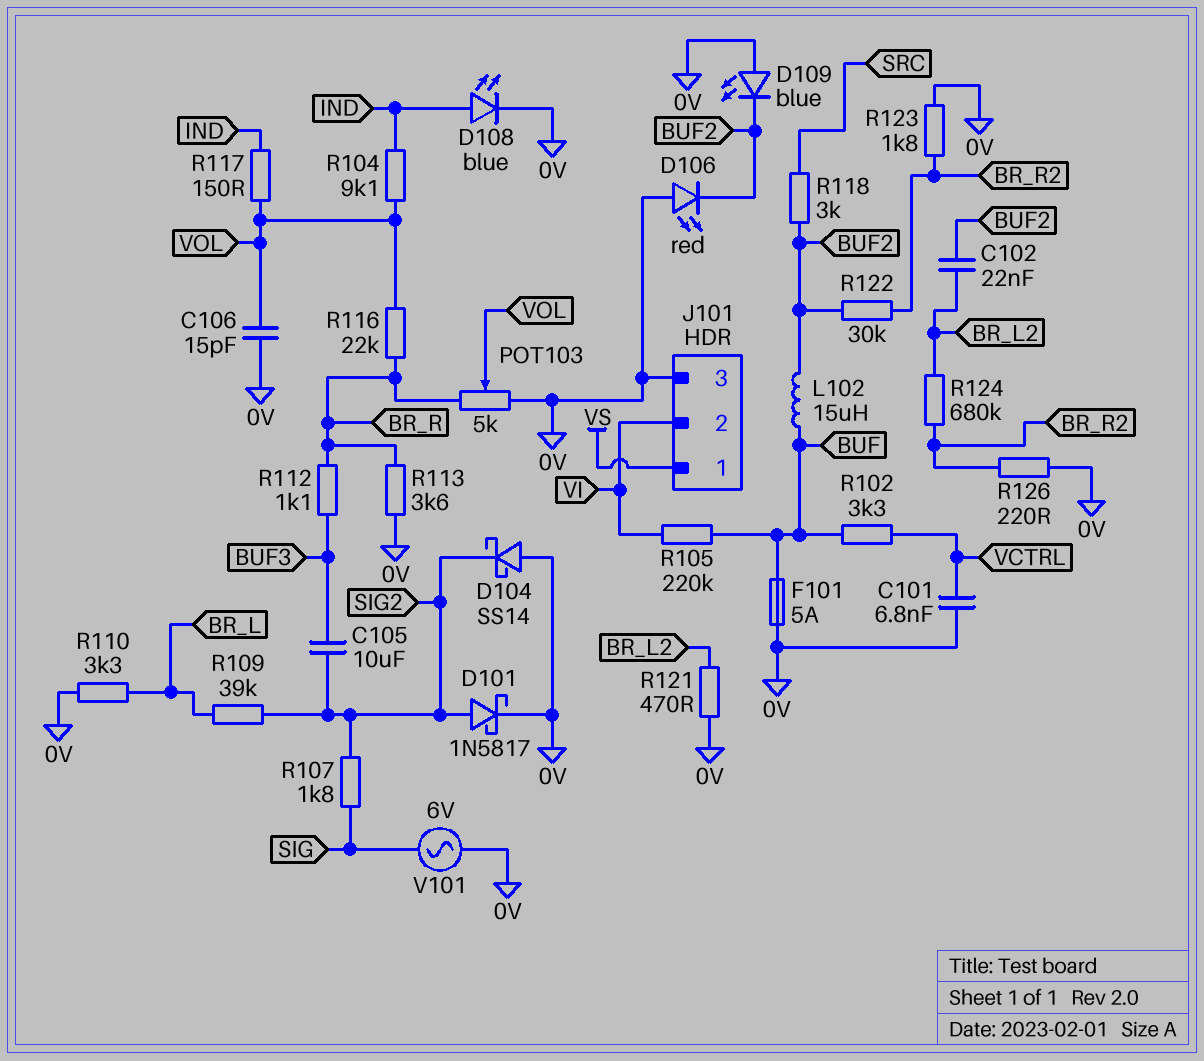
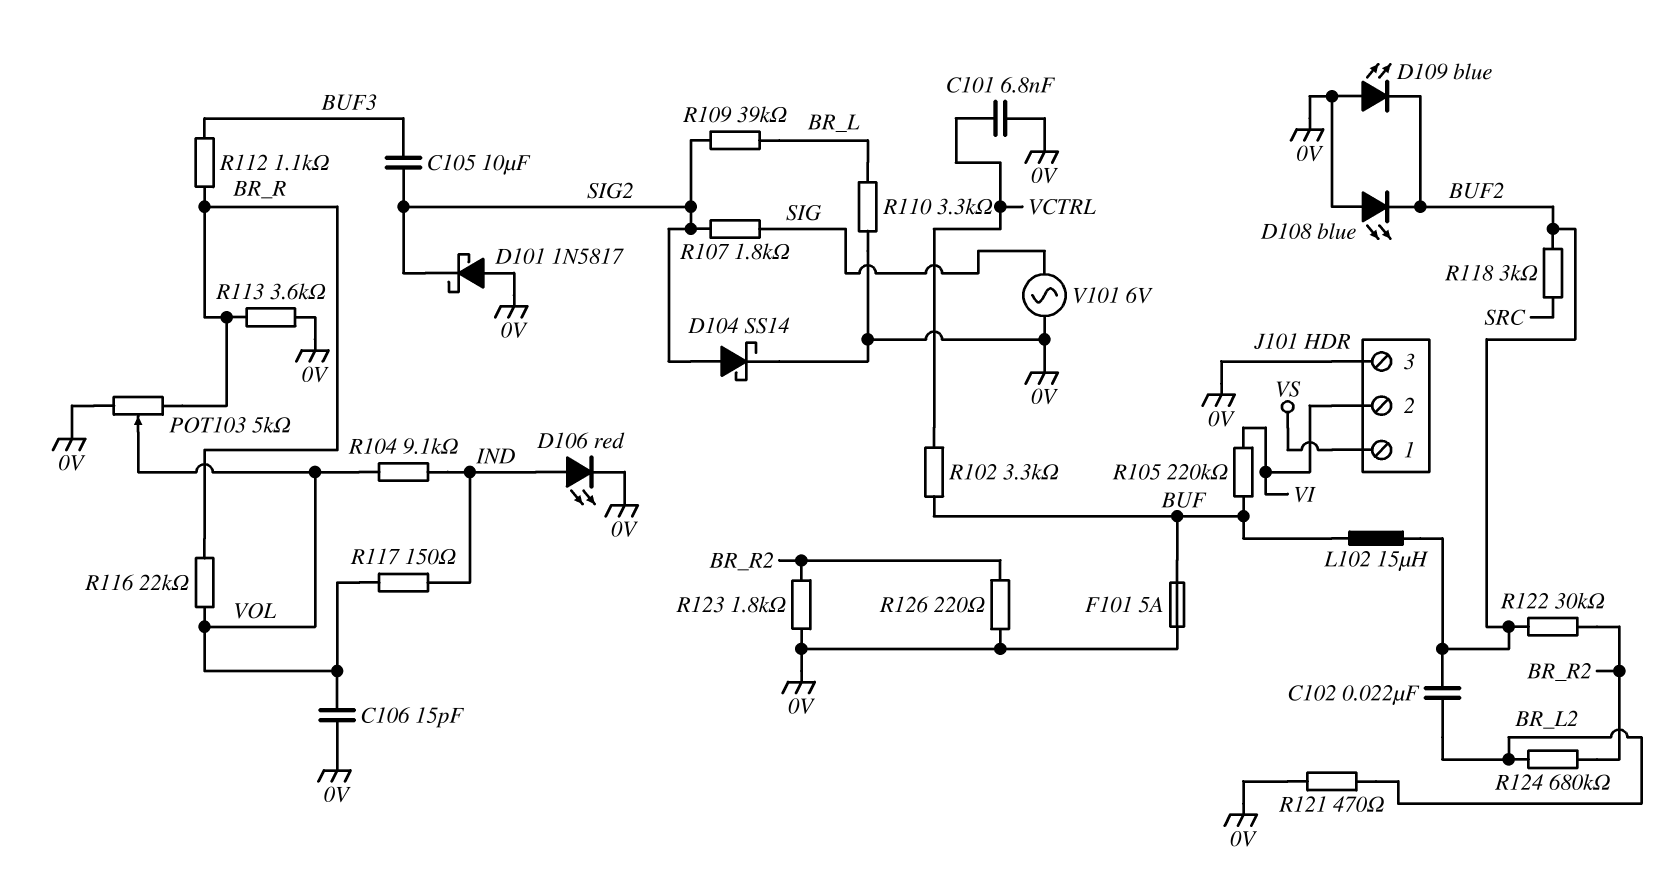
D101: schottky 1N5817 (A SIG2, K 0V) -> schottky 1N5817 (A 0V, K SIG2)
D104: schottky SS14 (A 0V, K SIG2) -> schottky SS14 (A SIG2, K 0V)
D106: LED red (A 0V, K BUF2) -> LED red (A IND, K 0V)
D108: LED blue (A IND, K 0V) -> LED blue (A 0V, K BUF2)

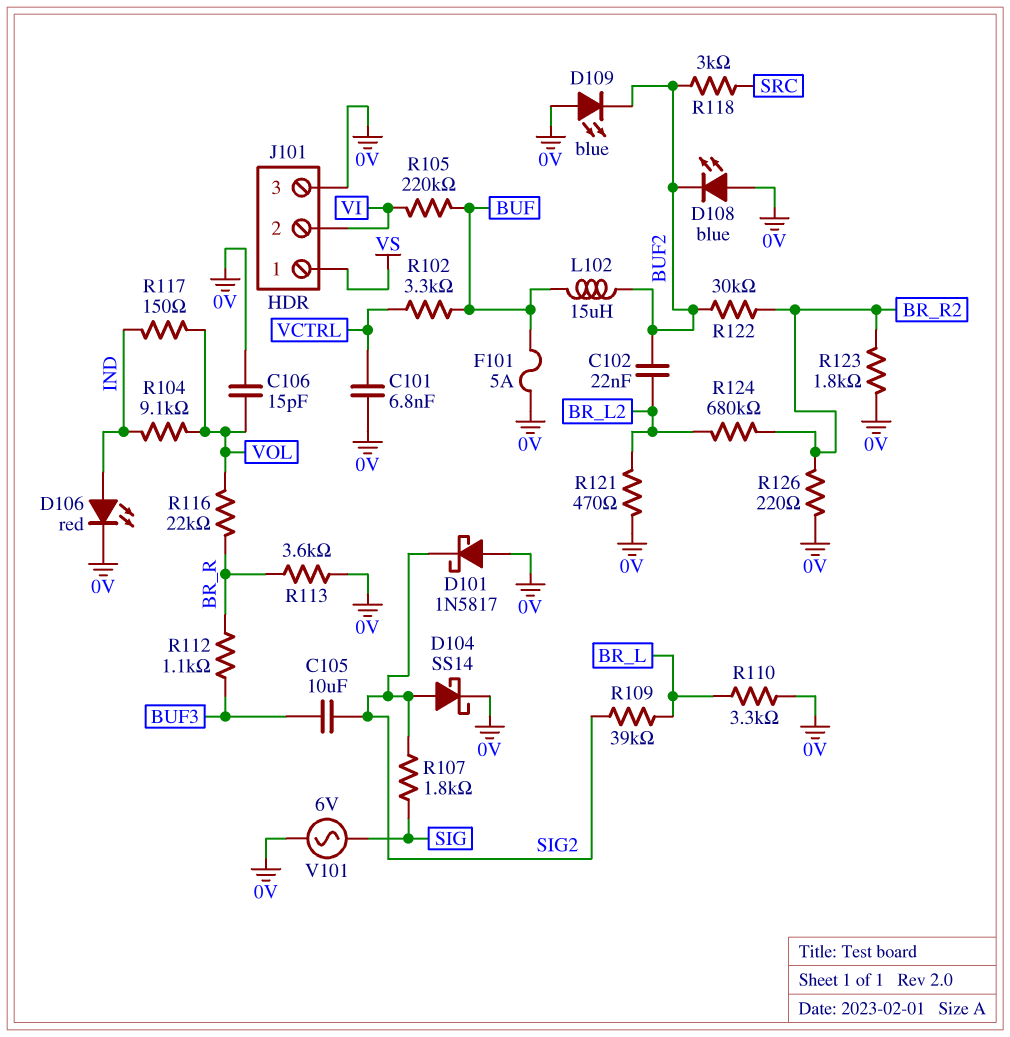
POT103: 5k (0V, BR_R, wiper VOL) -> none

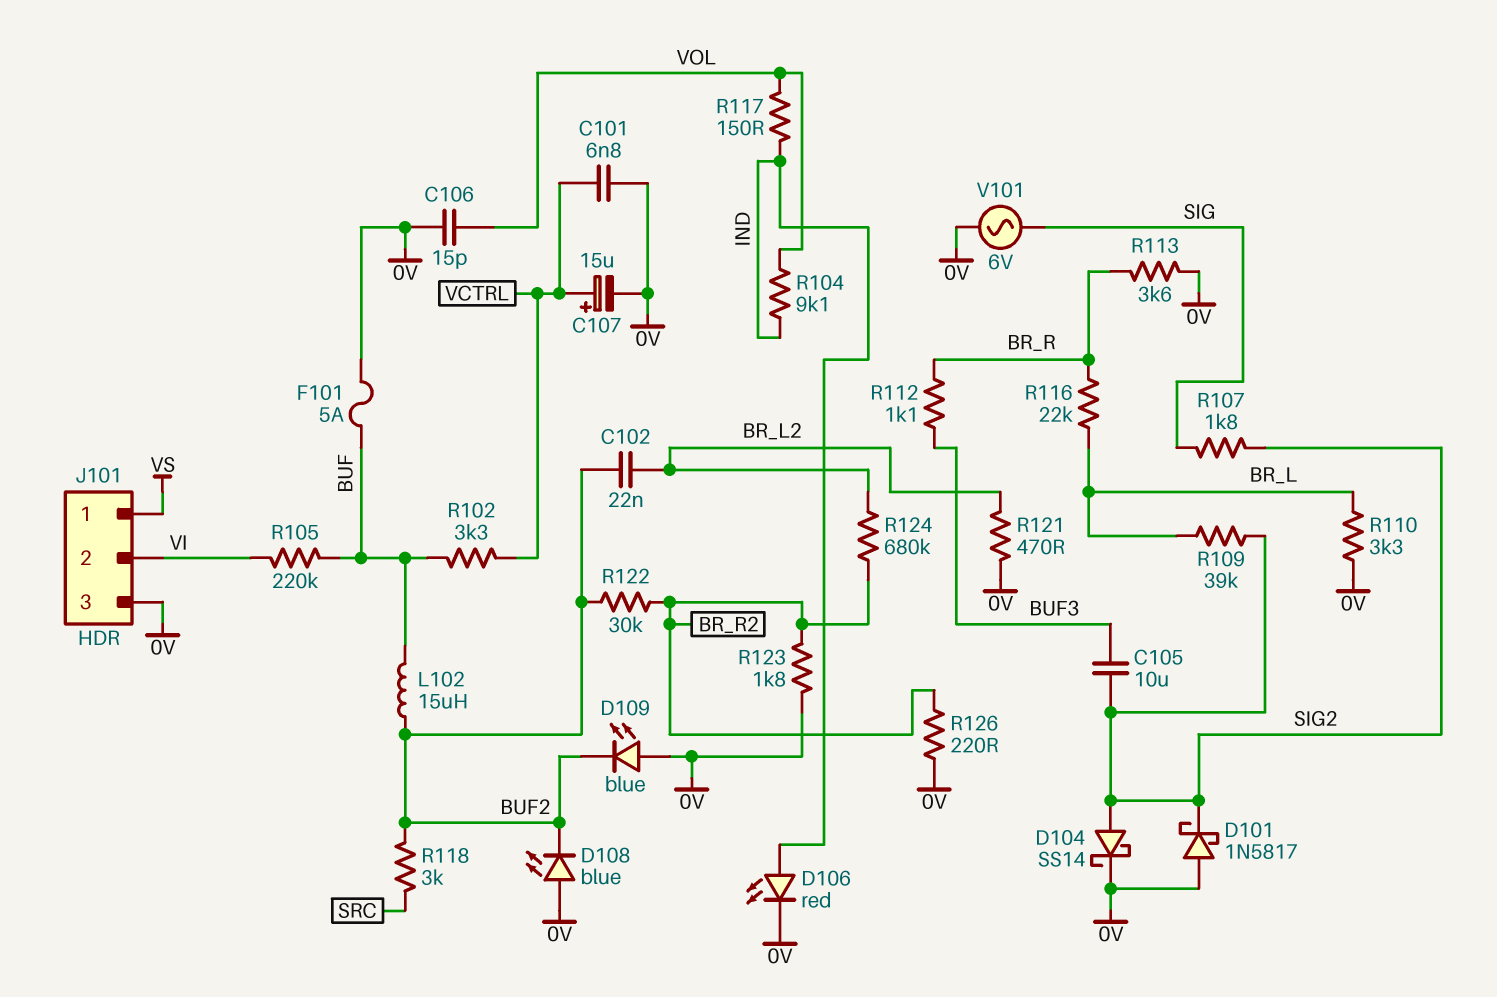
C107: none -> 15uF (plus VCTRL, minus 0V)
R116: 22k (BR_R, VOL) -> 22k (BR_L, BR_R)

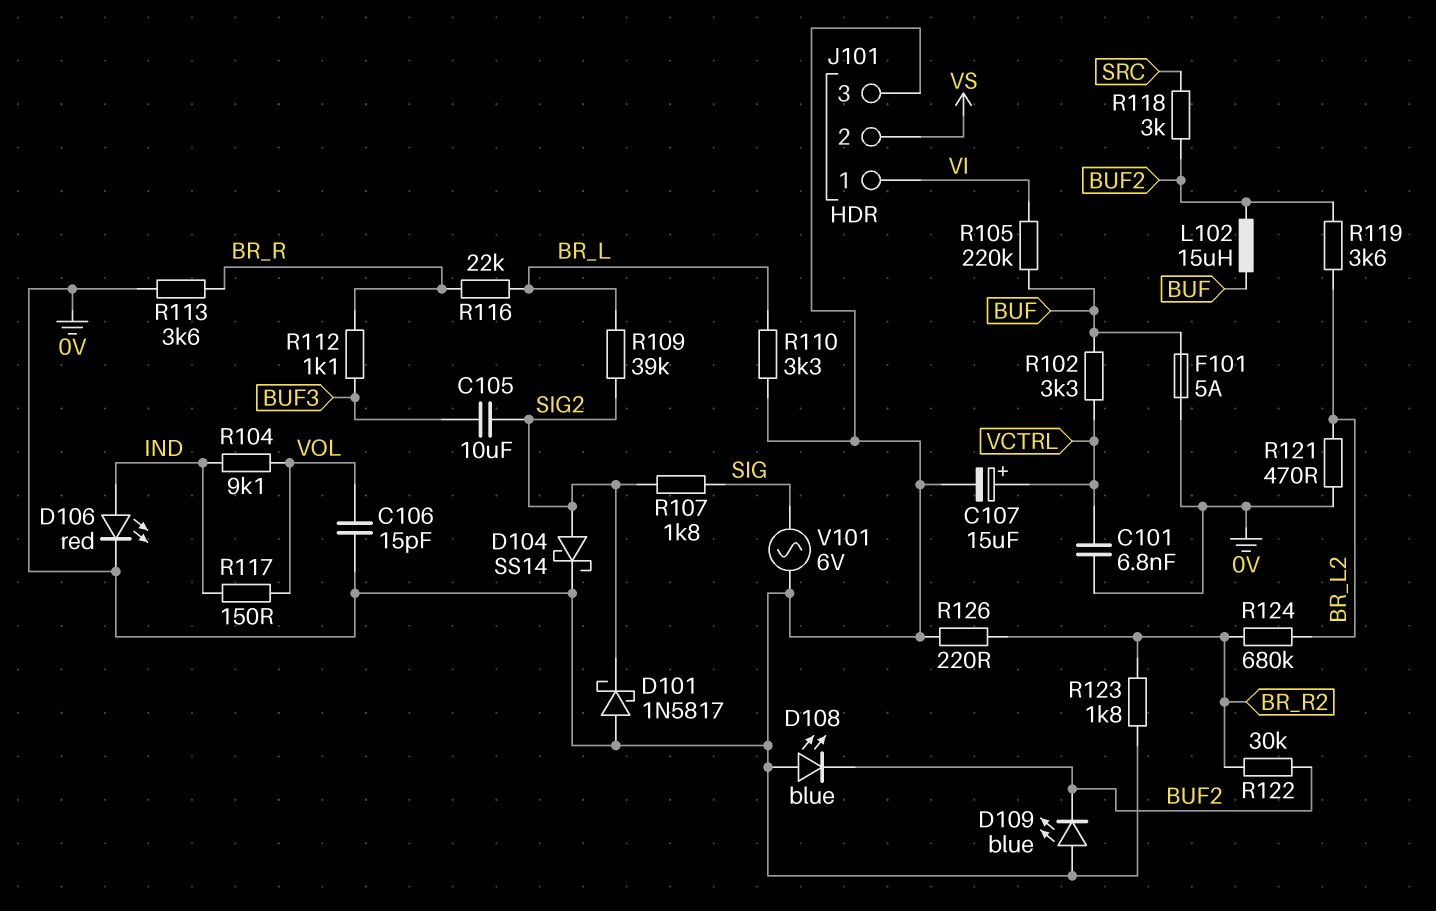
C102: 22nF (BR_L2, BUF2) -> none
J101 pin 1: VS -> VI
J101 pin 2: VI -> VS
R119: none -> 3.6k (BR_L2, BUF2)

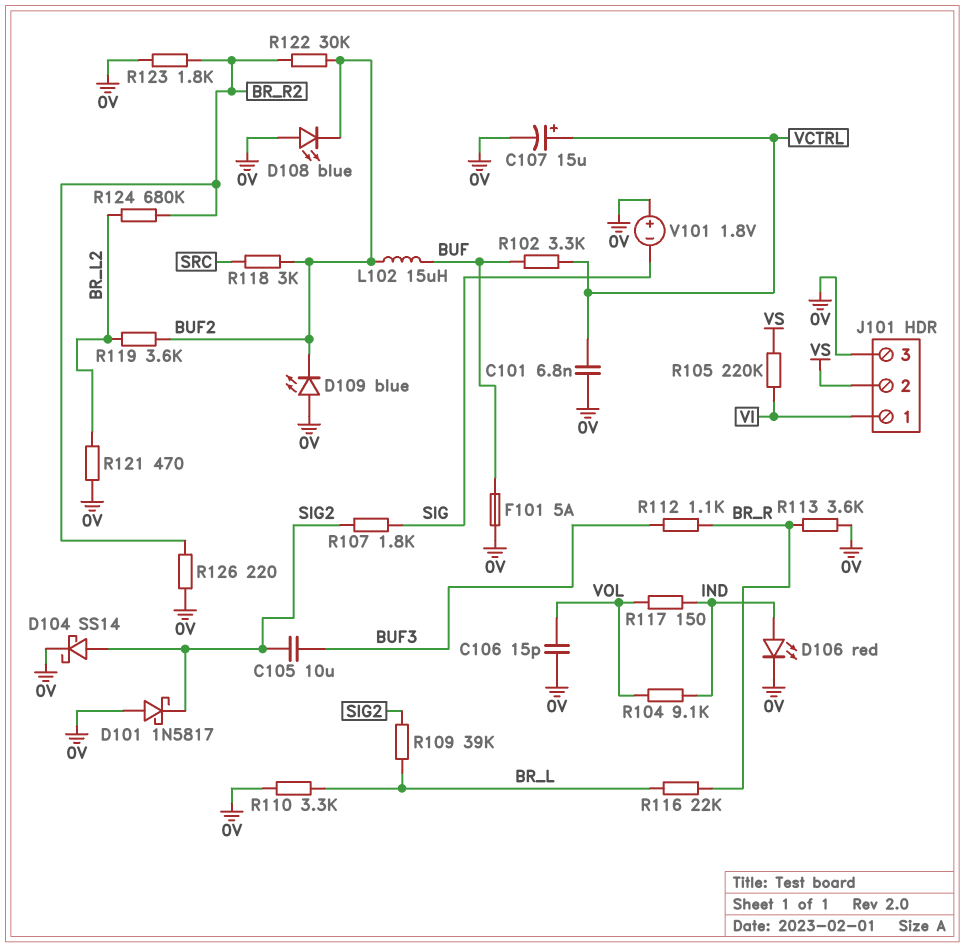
R105: 220k (BUF, VI) -> 220k (VI, VS)
V101: AC 6V (0V, SIG) -> 1.8V (plus 0V, minus SIG)

